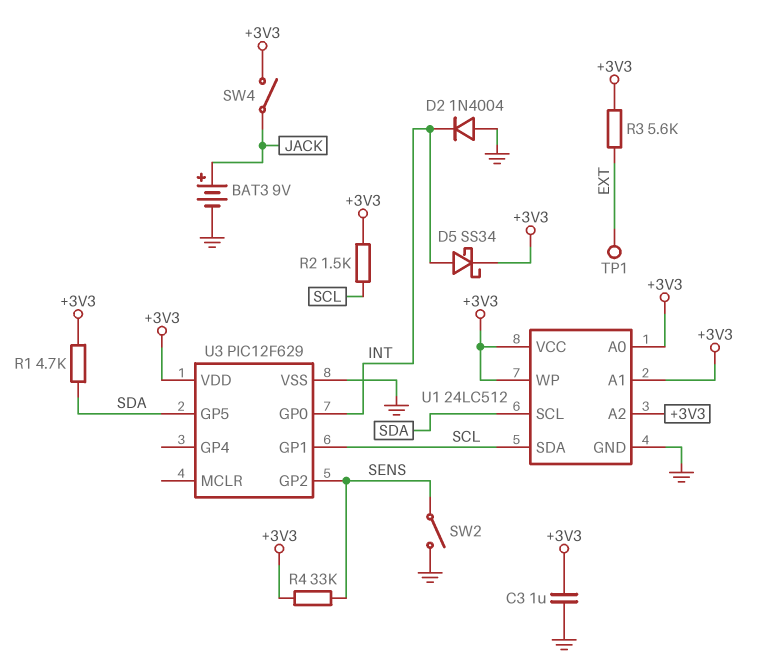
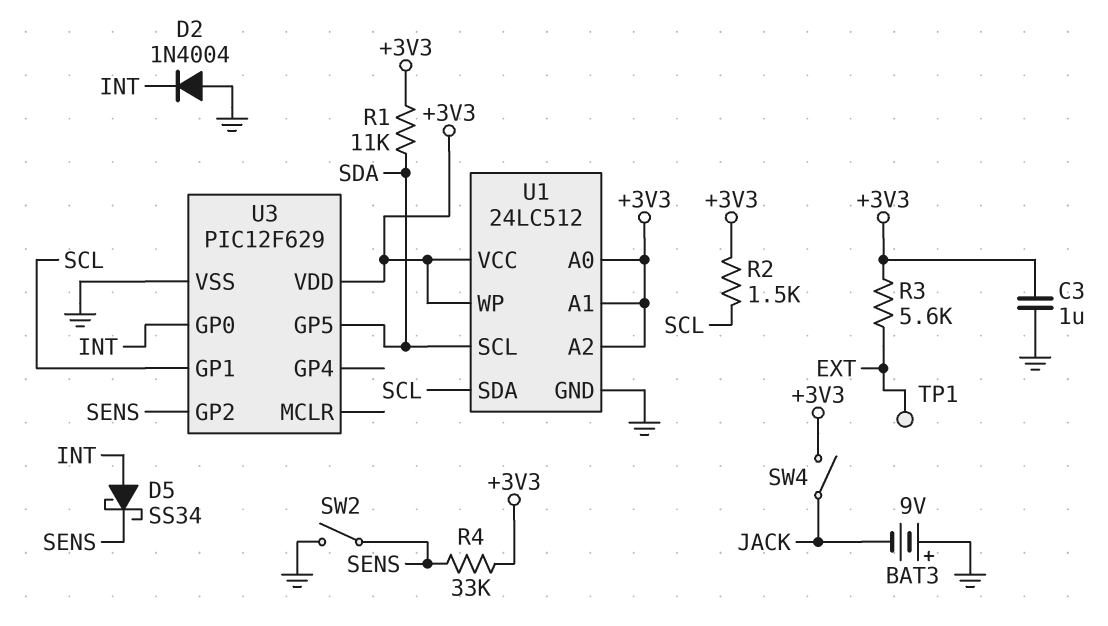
BAT3: 9V (plus JACK, minus GND) -> 9V (plus GND, minus JACK)
D5: schottky SS34 (A INT, K +3V3) -> schottky SS34 (A INT, K SENS)
R1: 4.7k (+3V3, SDA) -> 11k (+3V3, SDA)

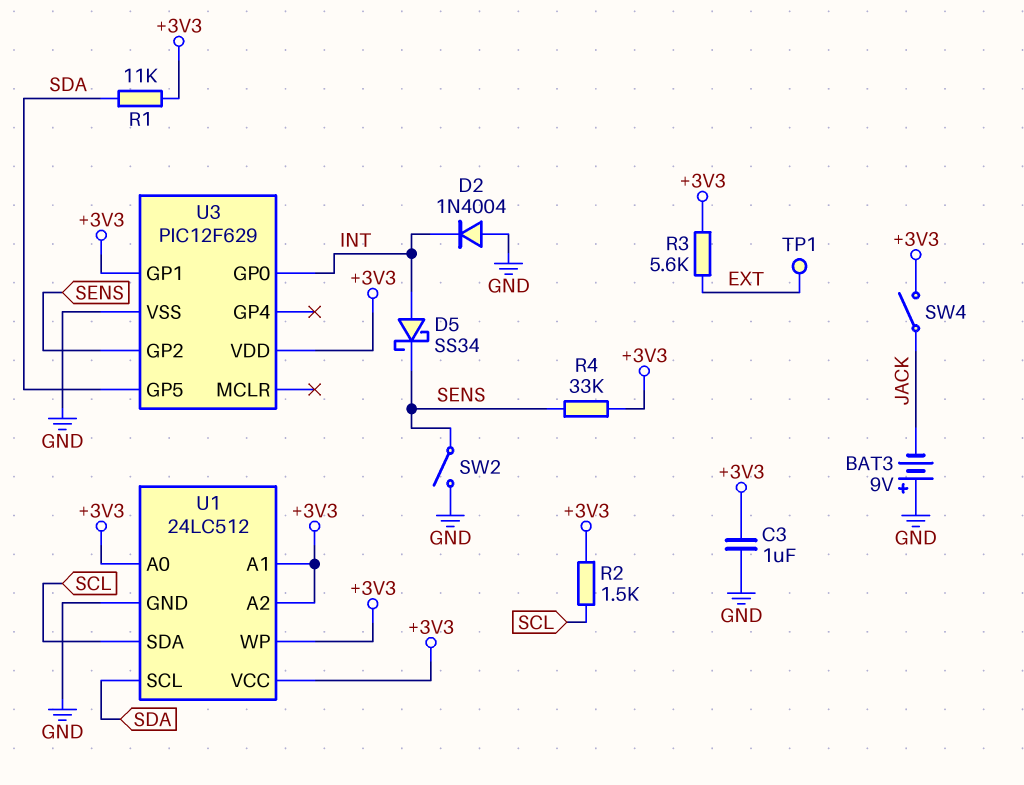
U3 pin GP1: SCL -> +3V3

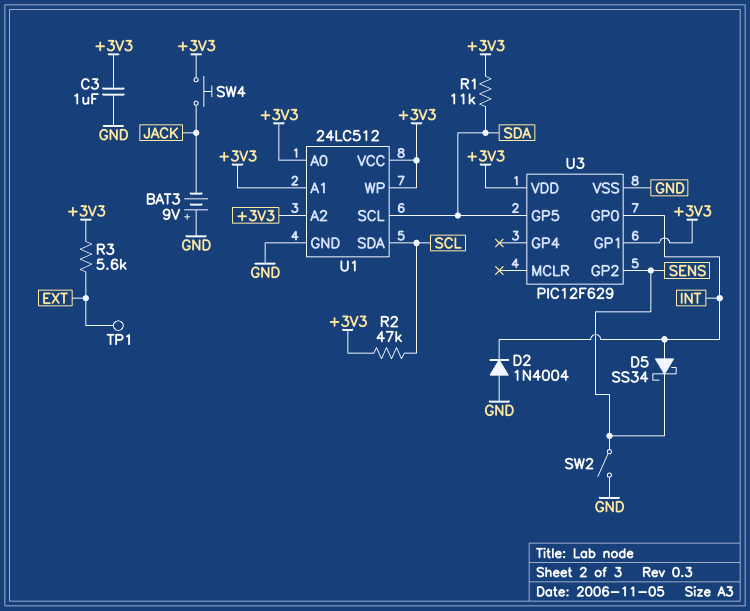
R2: 1.5k (+3V3, SCL) -> 47k (+3V3, SCL)
R4: 33k (+3V3, SENS) -> none
SW4: switch (+3V3, JACK) -> button (+3V3, JACK)

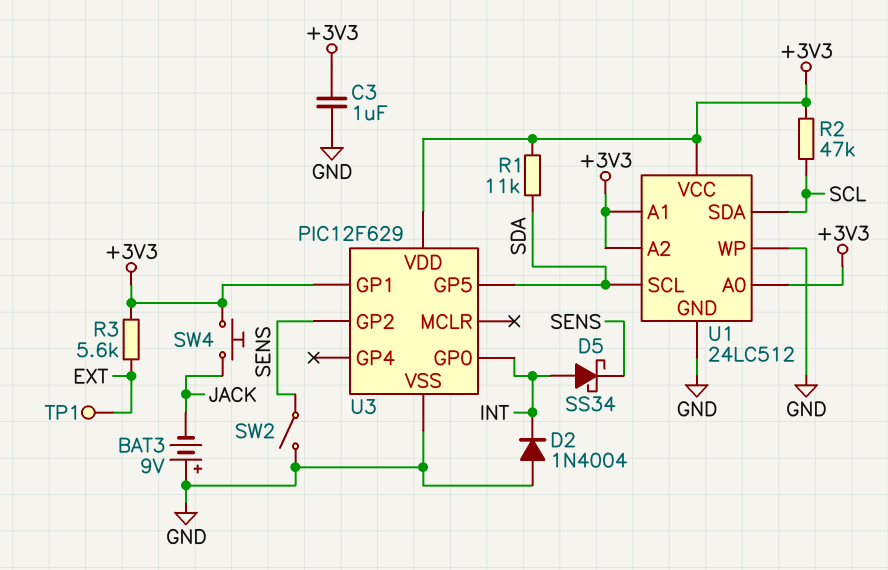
U1 pin WP: +3V3 -> GND

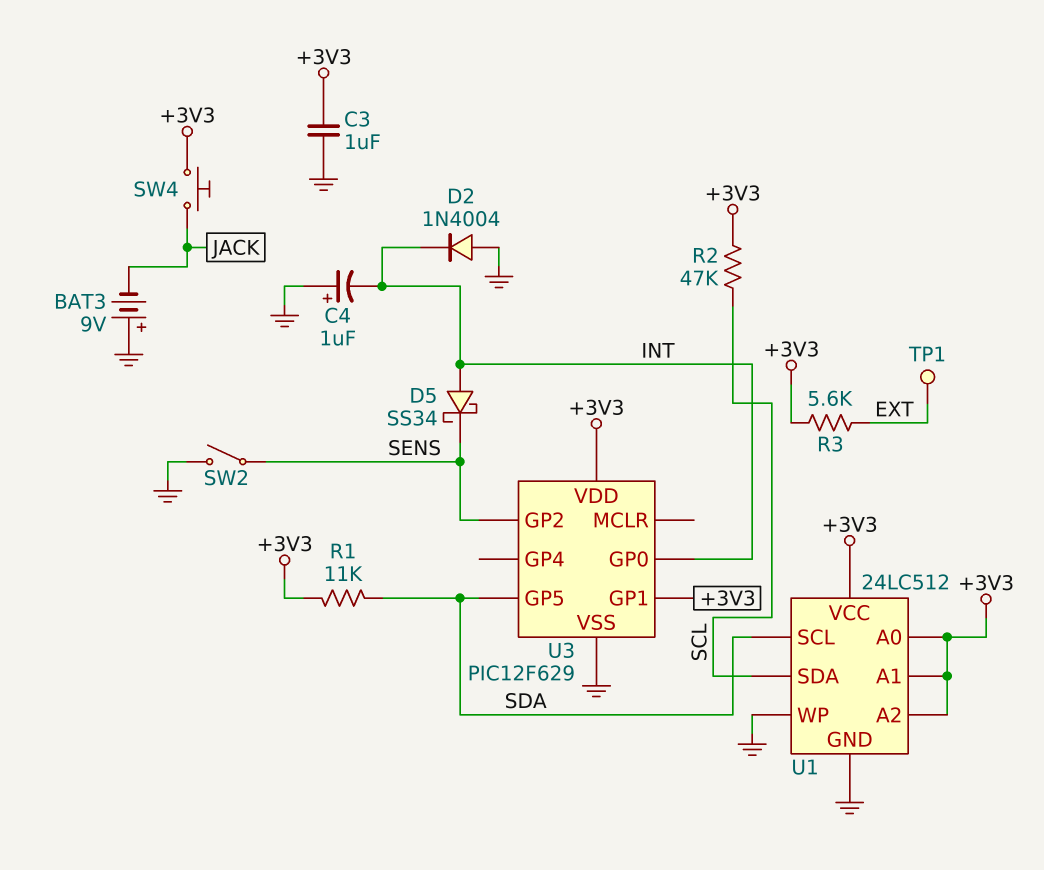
C4: none -> 1uF (plus GND, minus INT)

